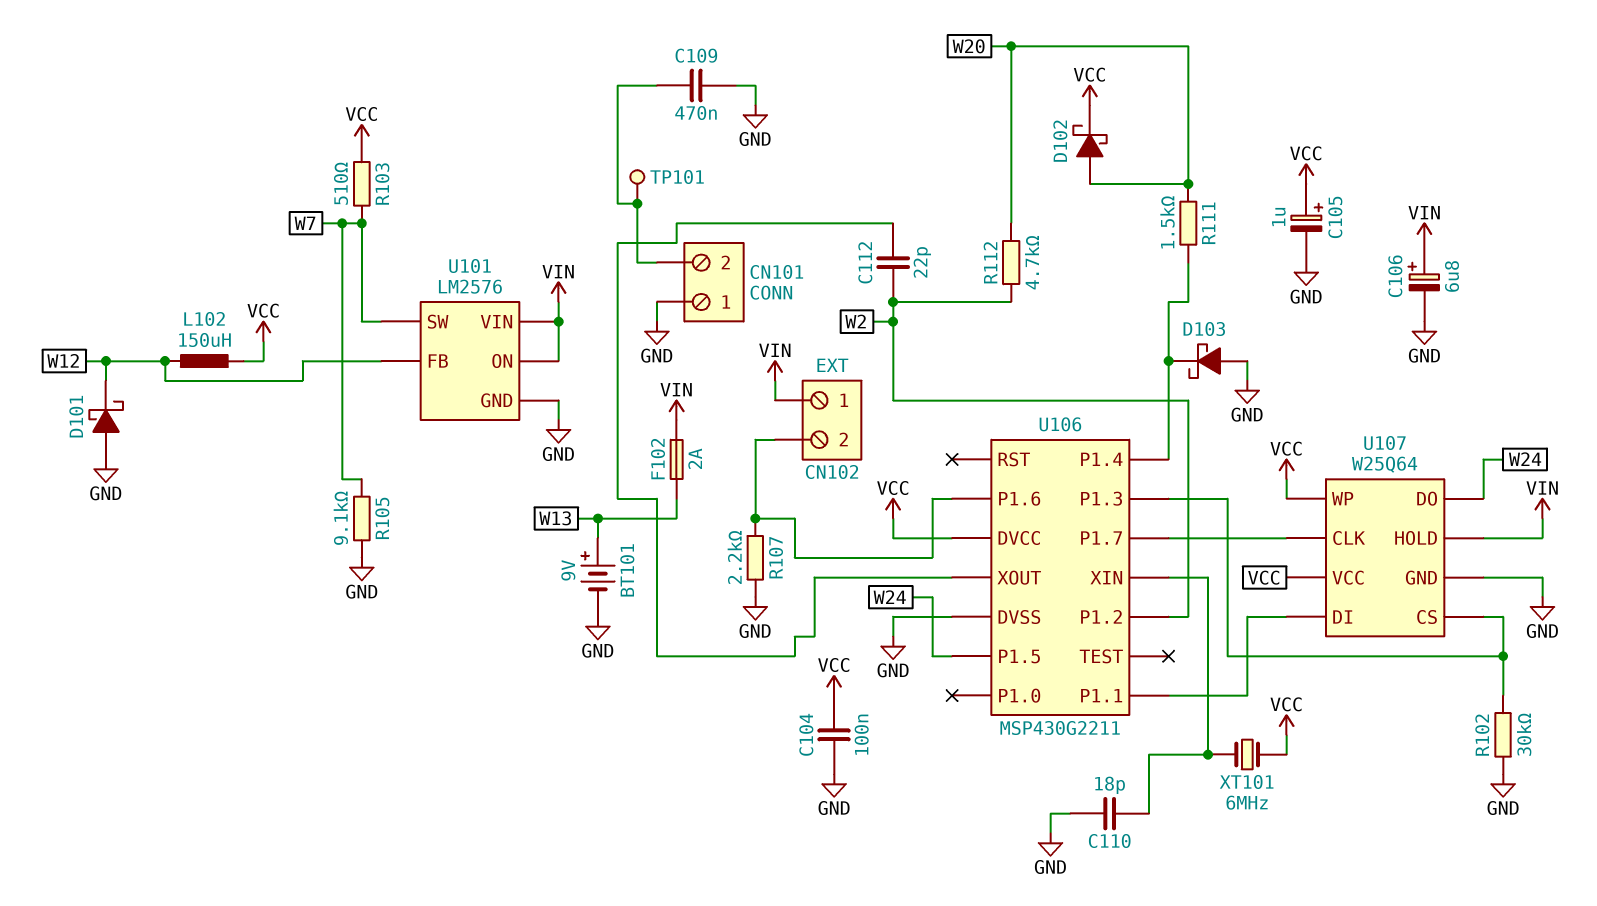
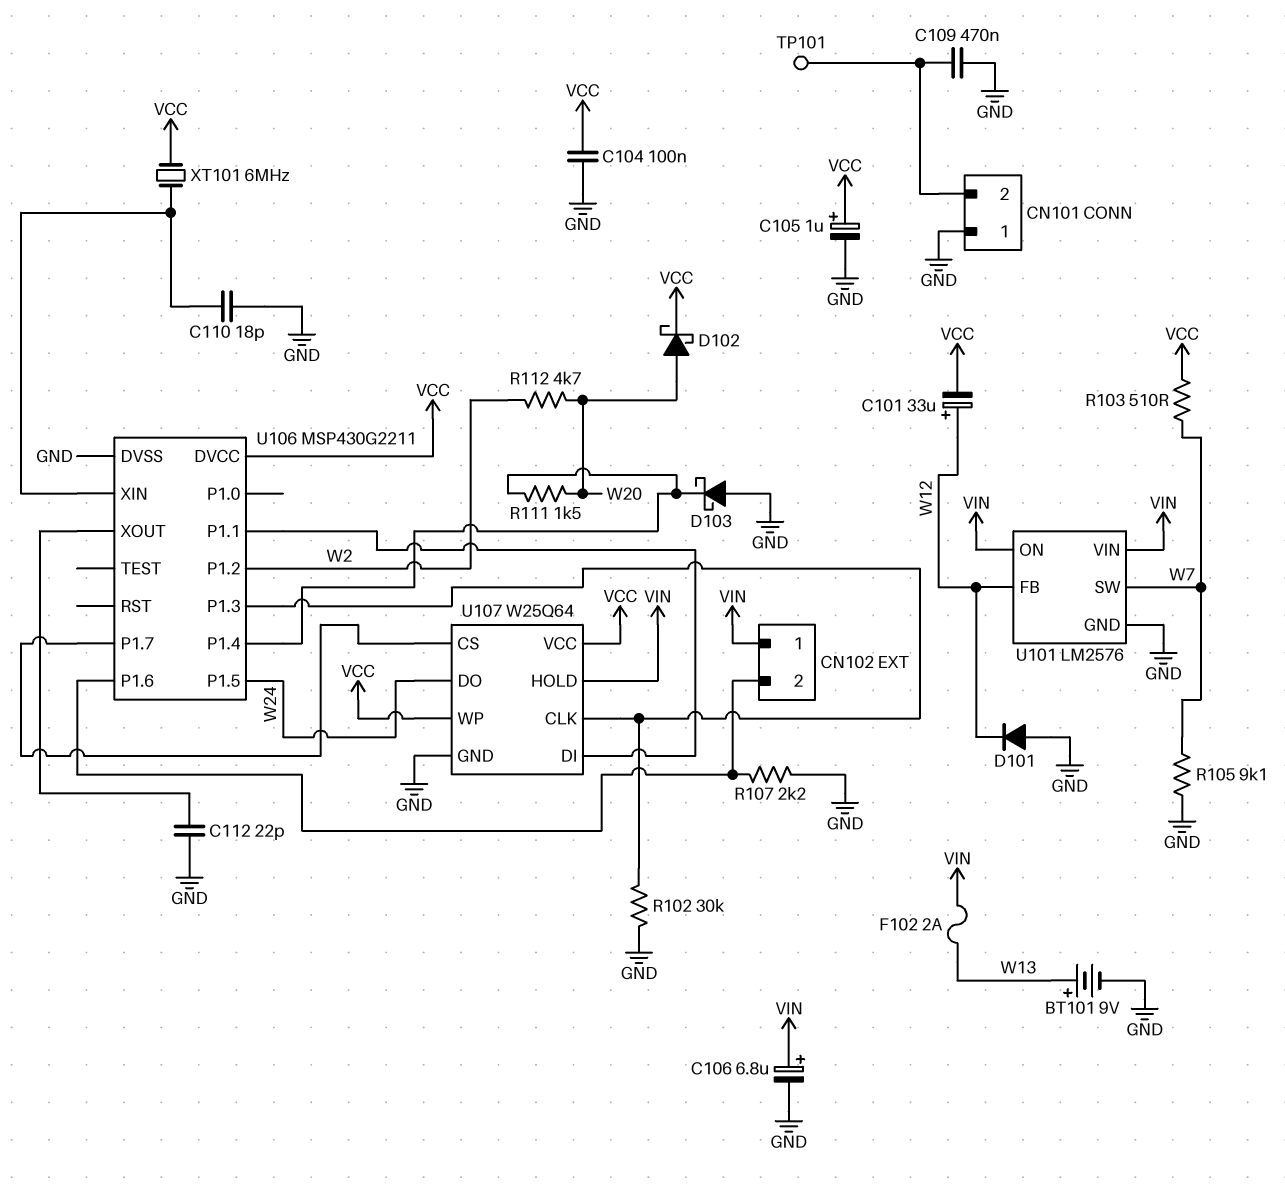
C101: none -> 33uF (plus W12, minus VCC)
C112: 22pF (U106/XOUT, W2) -> 22pF (GND, U106/XOUT)
D101: schottky (A GND, K W12) -> diode (A GND, K W12)
L102: 150uH (VCC, W12) -> none
U107 pin CLK: U106/P1.7 -> U106/P1.3
U107 pin CS: U106/P1.3 -> U106/P1.7

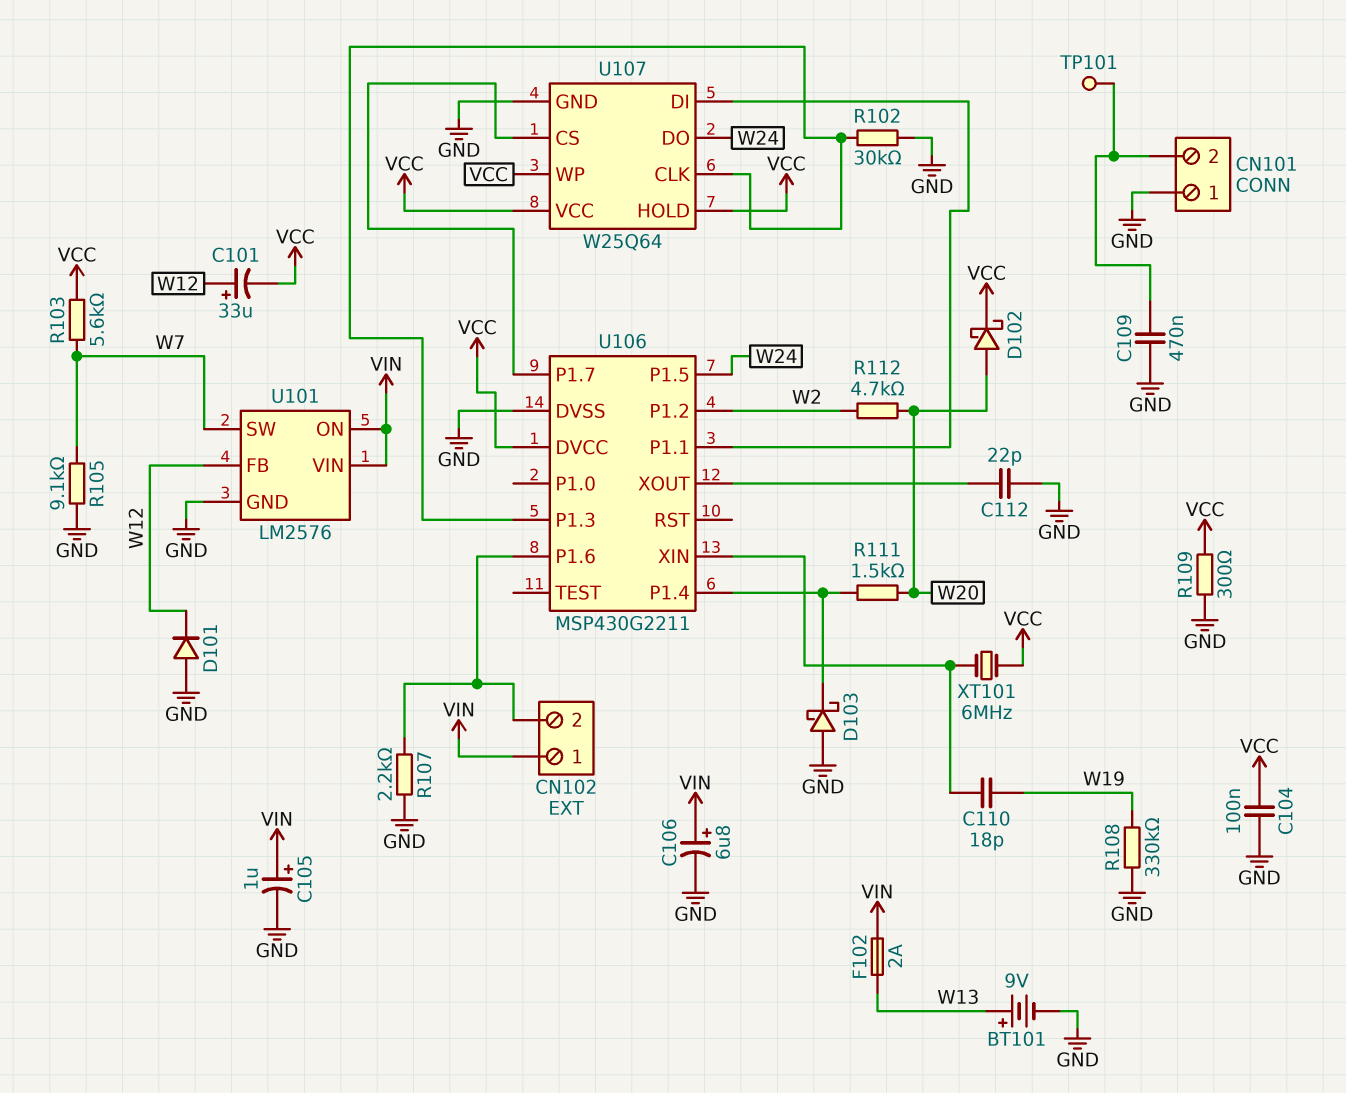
C105: 1uF (plus VCC, minus GND) -> 1uF (plus VIN, minus GND)
C110: 18pF (GND, U106/XIN) -> 18pF (U106/XIN, W19)
R103: 510 (VCC, W7) -> 5.6k (VCC, W7)
R108: none -> 330k (GND, W19)
R109: none -> 300 (GND, VCC)
U107 pin HOLD: VIN -> VCC

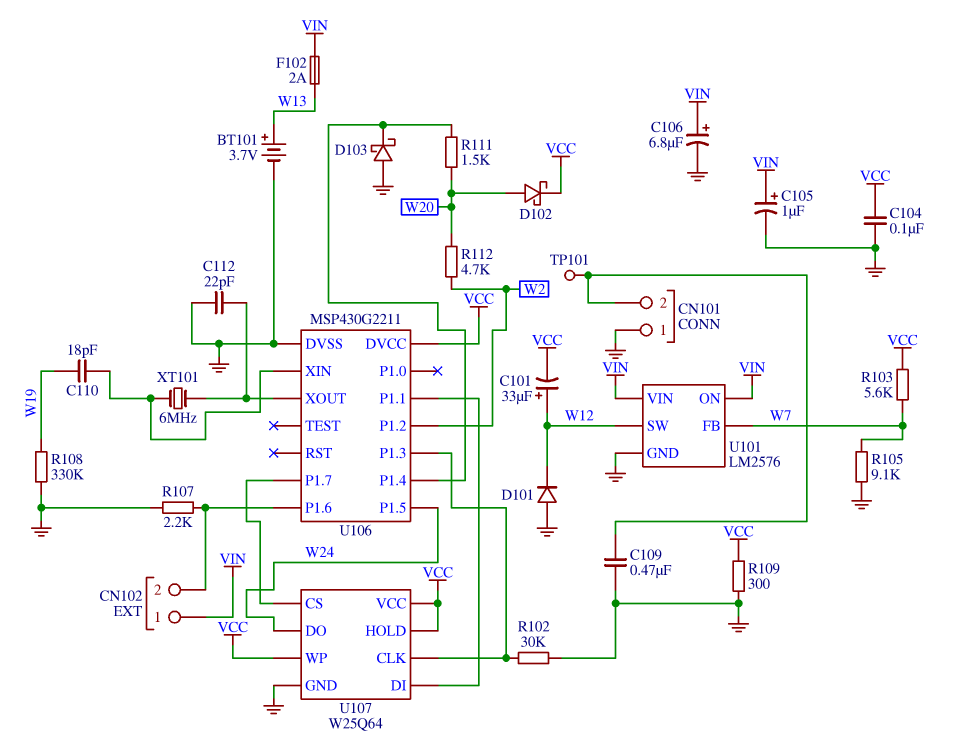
BT101: 9V (plus W13, minus GND) -> 3.7V (plus W13, minus GND)
U101 pin FB: W12 -> W7
U101 pin SW: W7 -> W12
XT101: 6MHz (U106/XIN, VCC) -> 6MHz (U106/XIN, U106/XOUT)

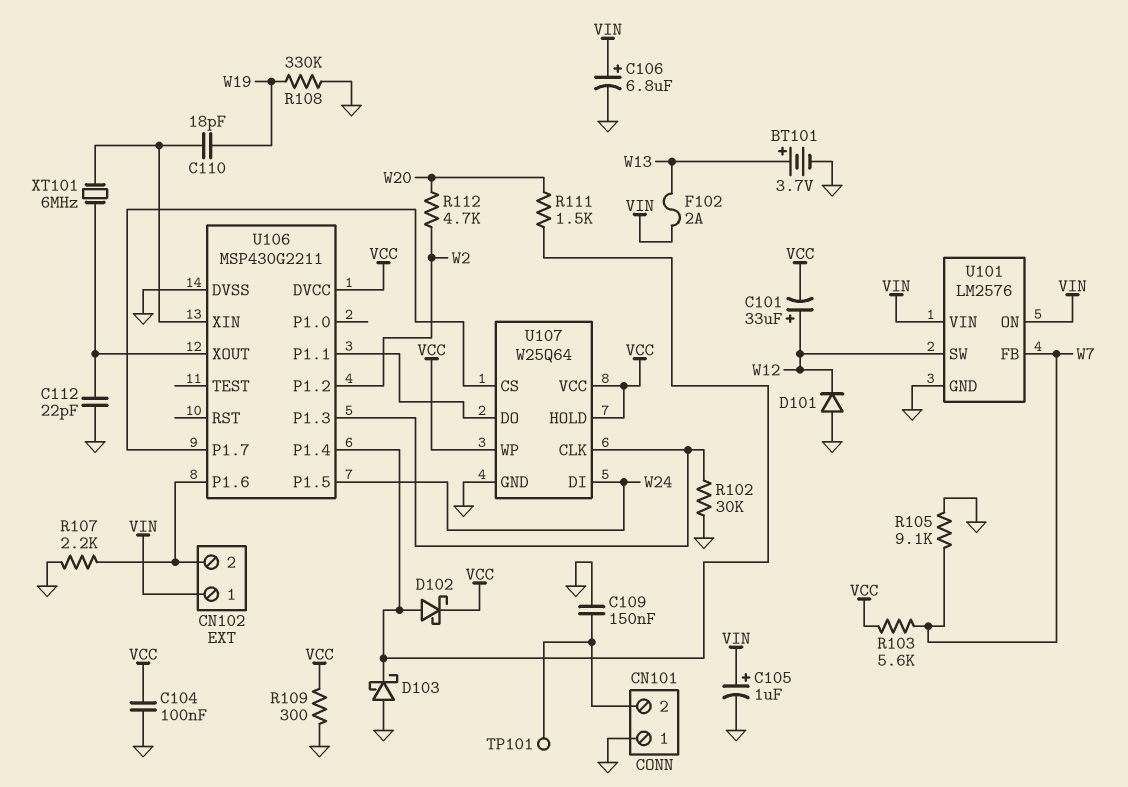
C109: 470nF (CN101/2, GND) -> 150nF (CN101/2, GND)
D102: schottky (A W20, K VCC) -> schottky (A U106/P1.4, K VCC)
U107 pin DI: U106/P1.1 -> W24
U107 pin DO: W24 -> U106/P1.1

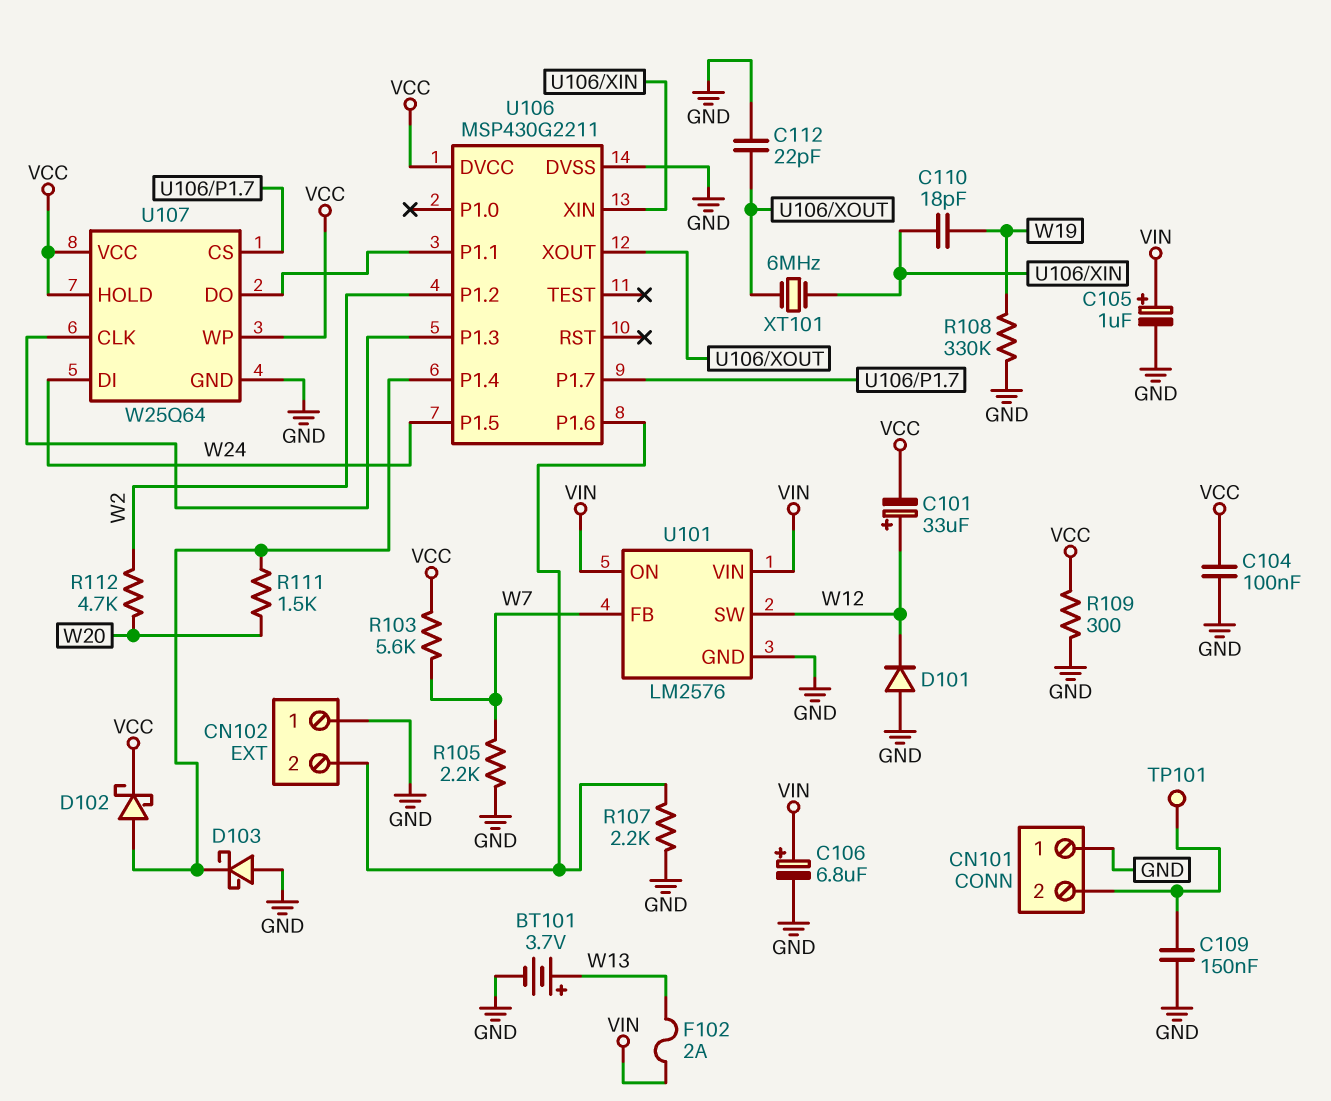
CN102 pin 1: VIN -> GND
R102: 30k (GND, U106/P1.3) -> none
R105: 9.1k (GND, W7) -> 2.2k (GND, W7)

